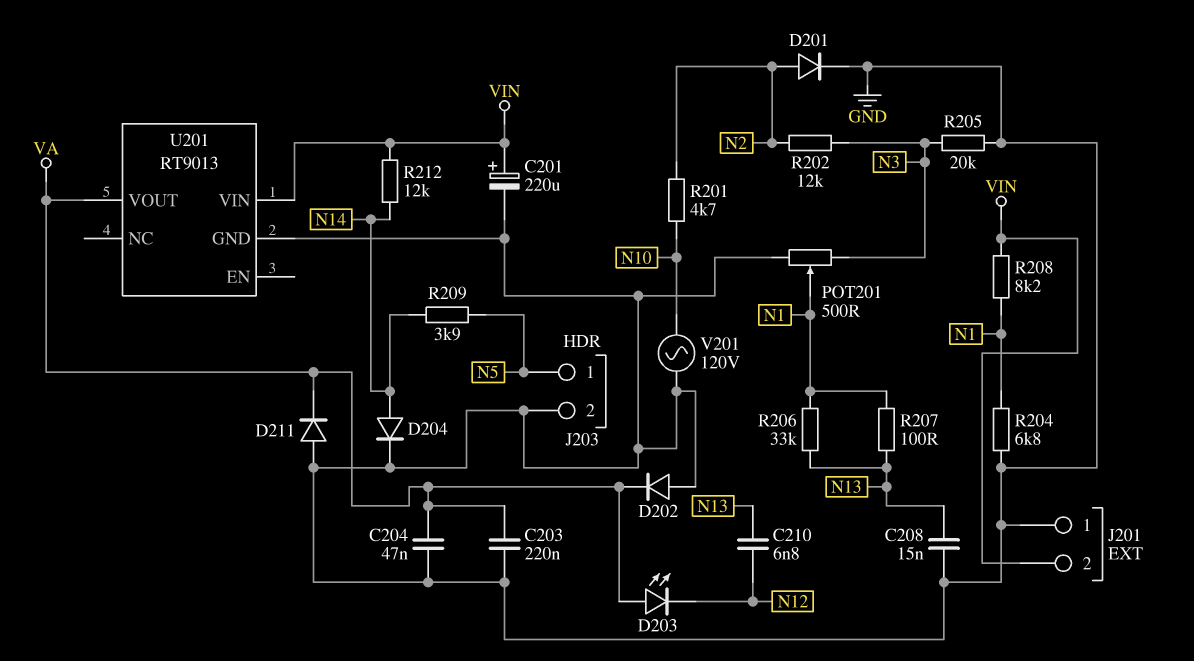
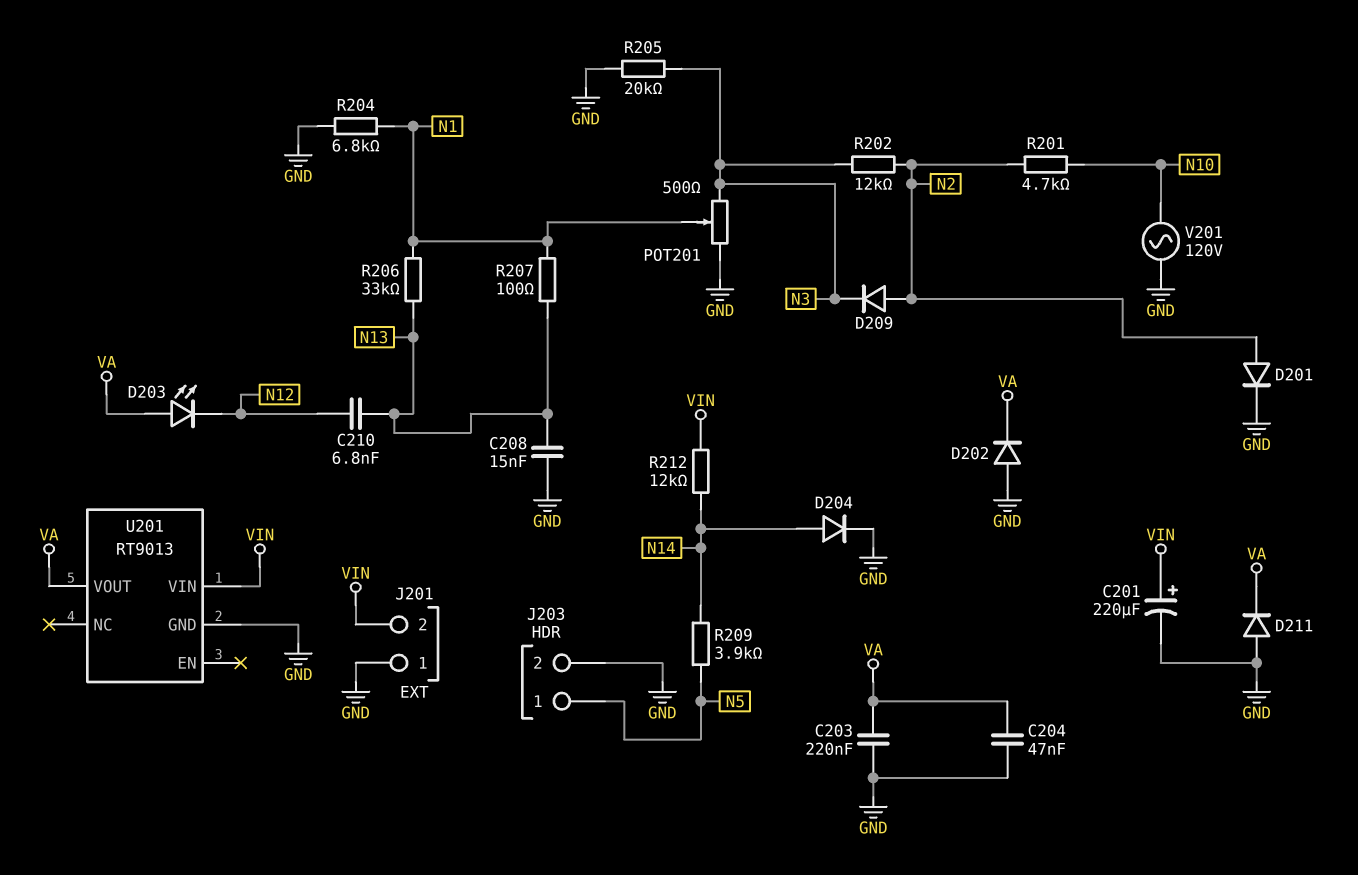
D209: none -> diode (A N2, K N3)
R208: 8.2k (N1, VIN) -> none

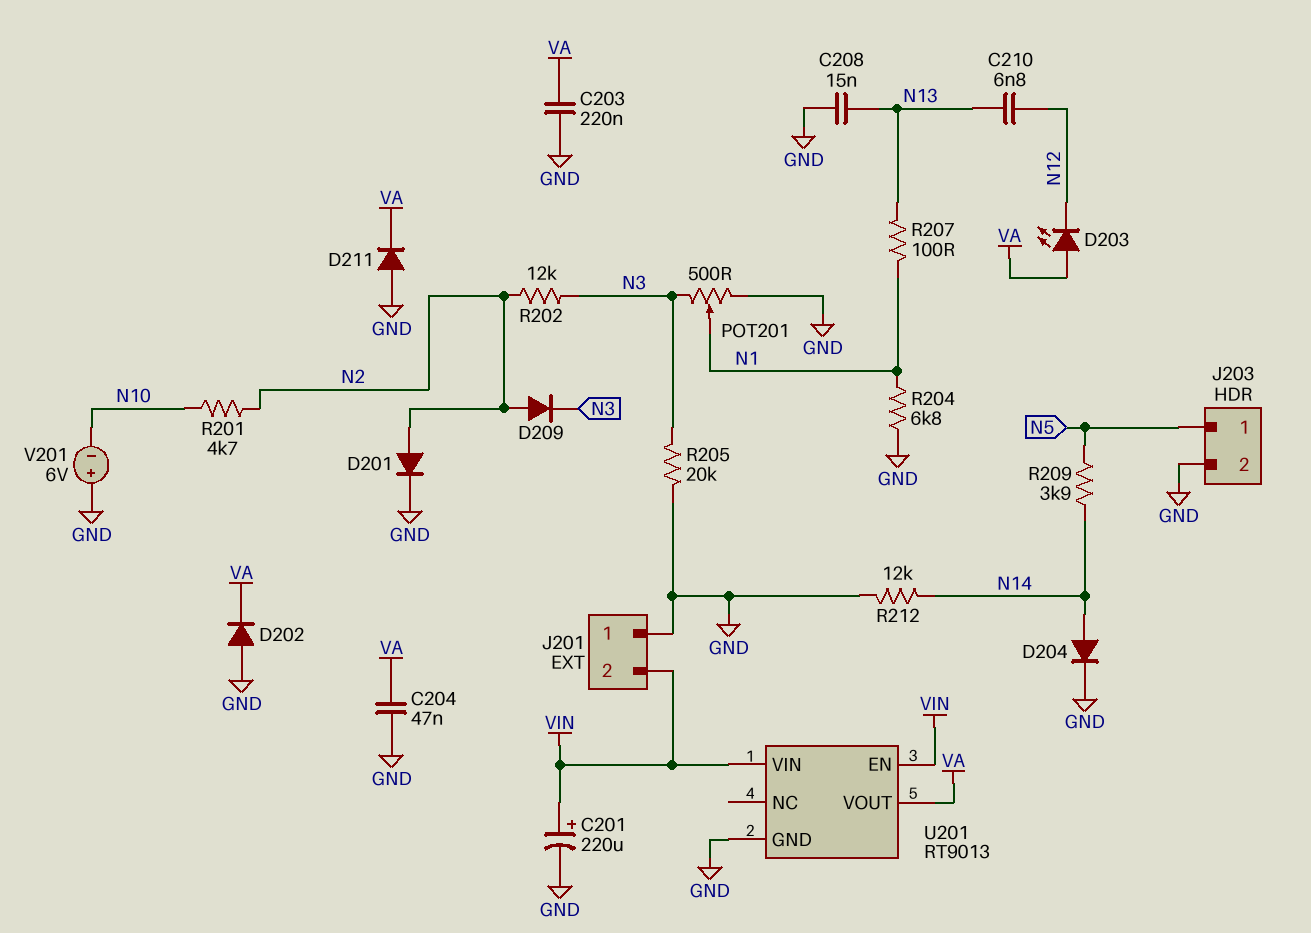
R206: 33k (N1, N13) -> none
R212: 12k (N14, VIN) -> 12k (GND, N14)
U201 pin EN: none -> VIN
V201: AC 120V (GND, N10) -> 6V (plus GND, minus N10)

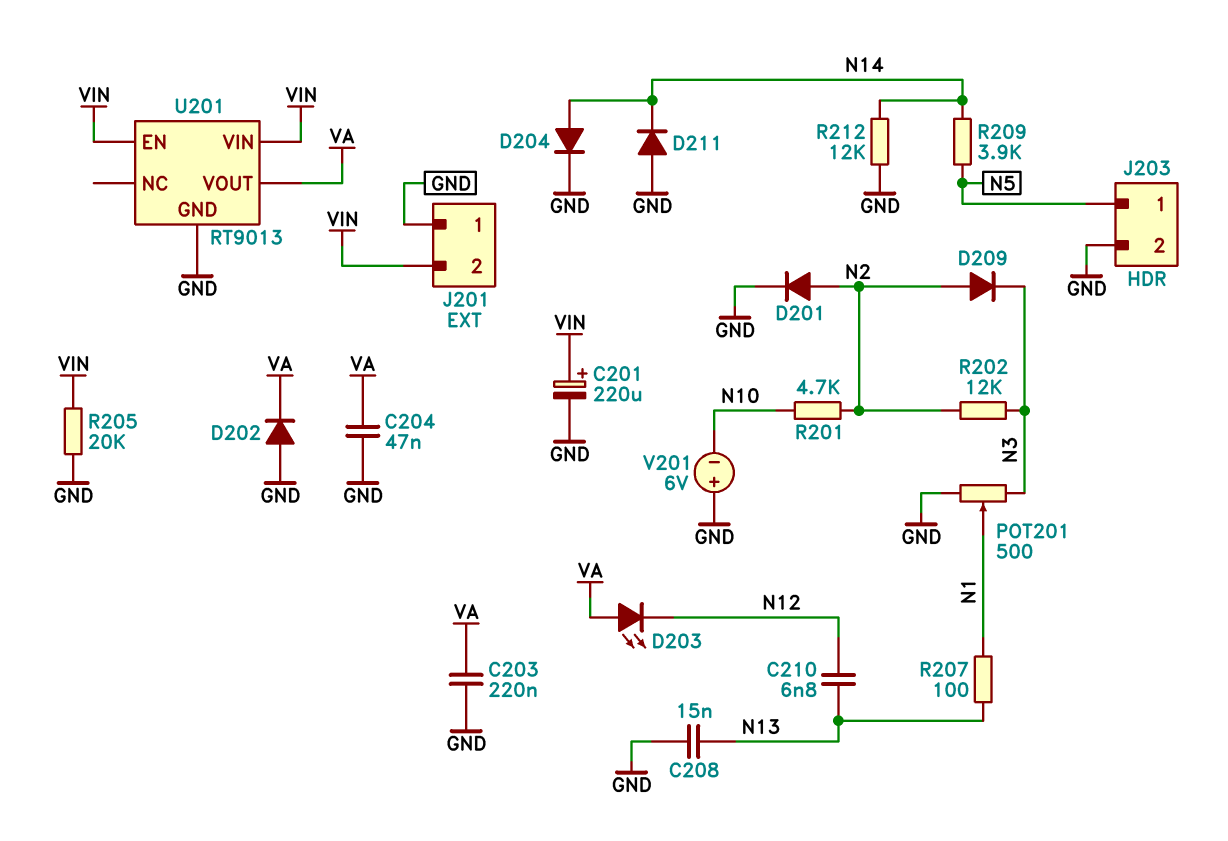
D211: diode (A GND, K VA) -> diode (A GND, K N14)
R204: 6.8k (GND, N1) -> none
R205: 20k (GND, N3) -> 20k (GND, VIN)

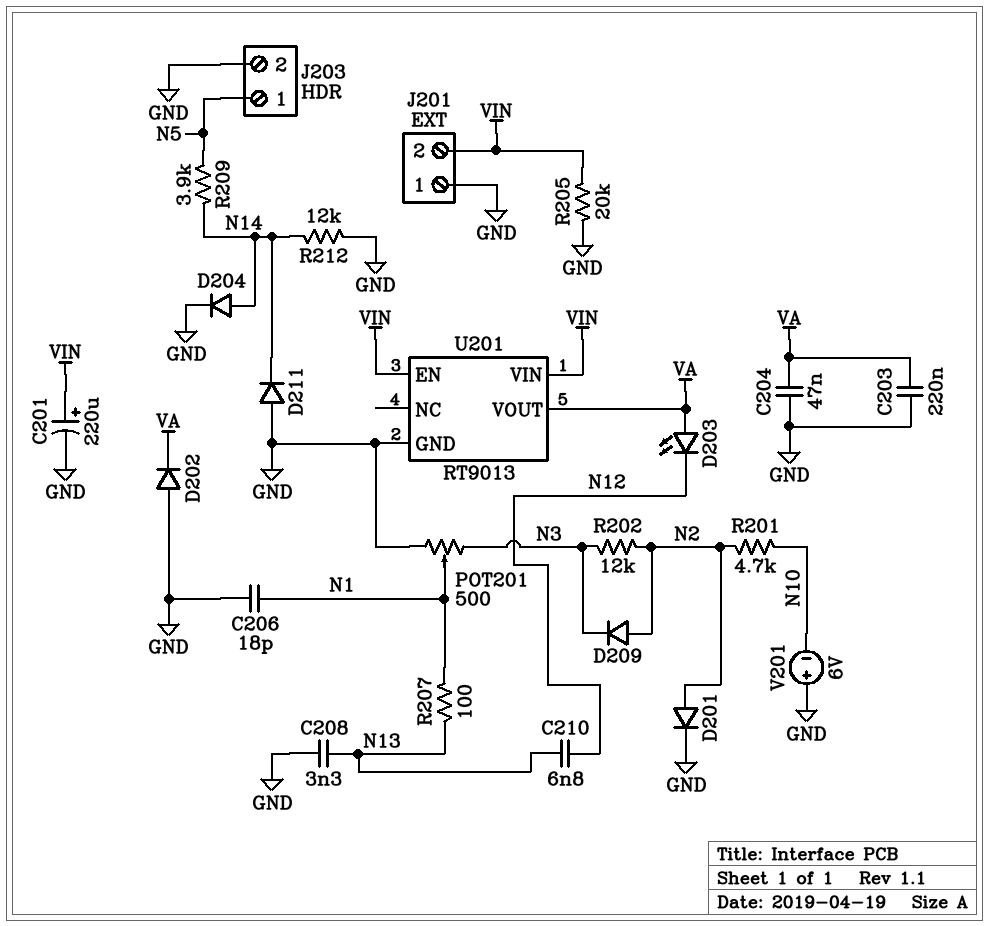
C206: none -> 18pF (GND, N1)
C208: 15nF (GND, N13) -> 3.3nF (GND, N13)

